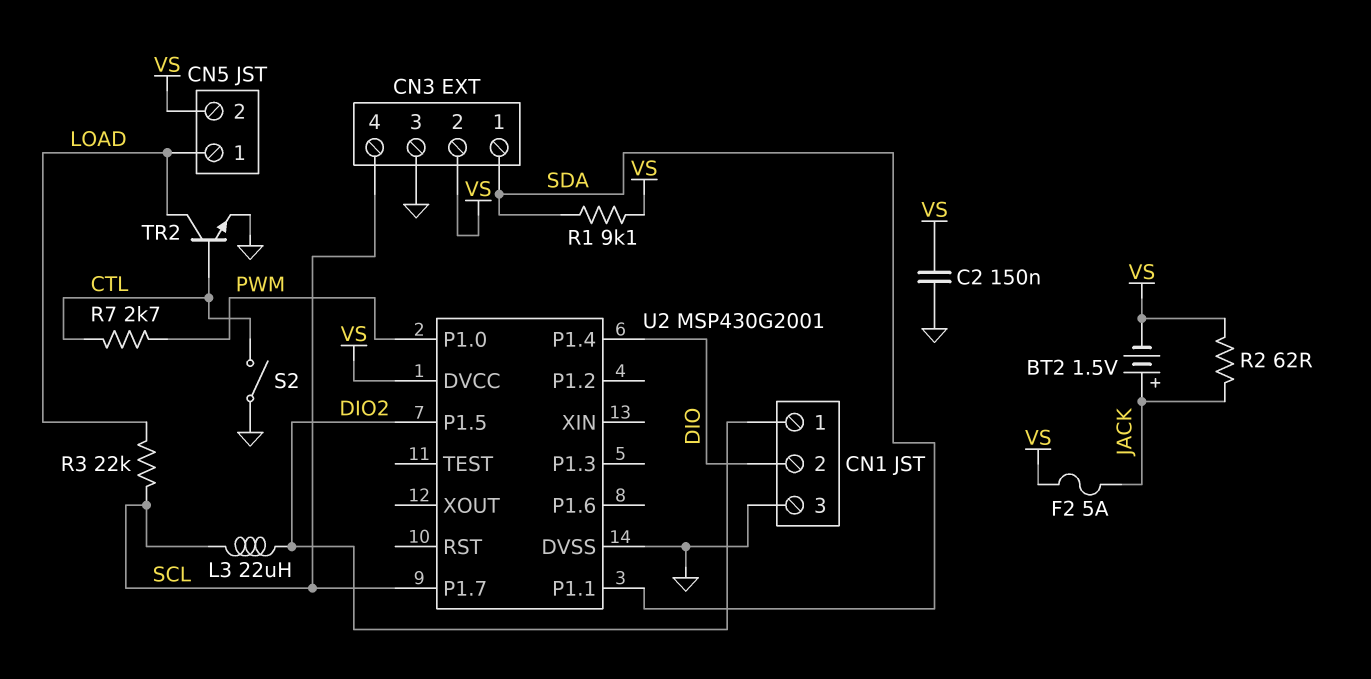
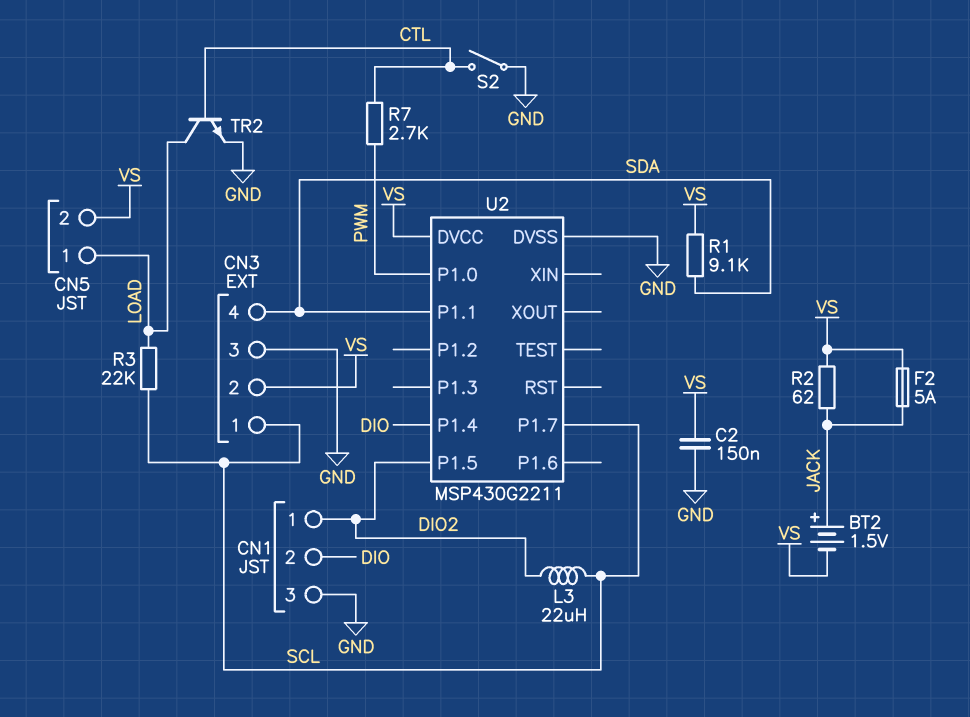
CN3 pin 1: SDA -> SCL
CN3 pin 4: SCL -> SDA
U2: MSP430G2001 -> MSP430G2211

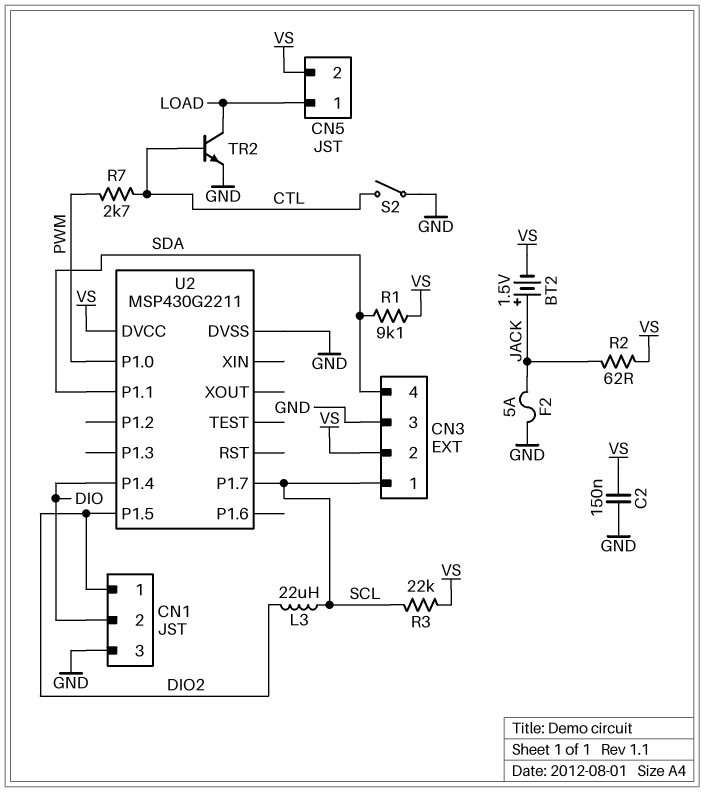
F2: 5A (JACK, VS) -> 5A (GND, JACK)
R3: 22k (LOAD, SCL) -> 22k (SCL, VS)

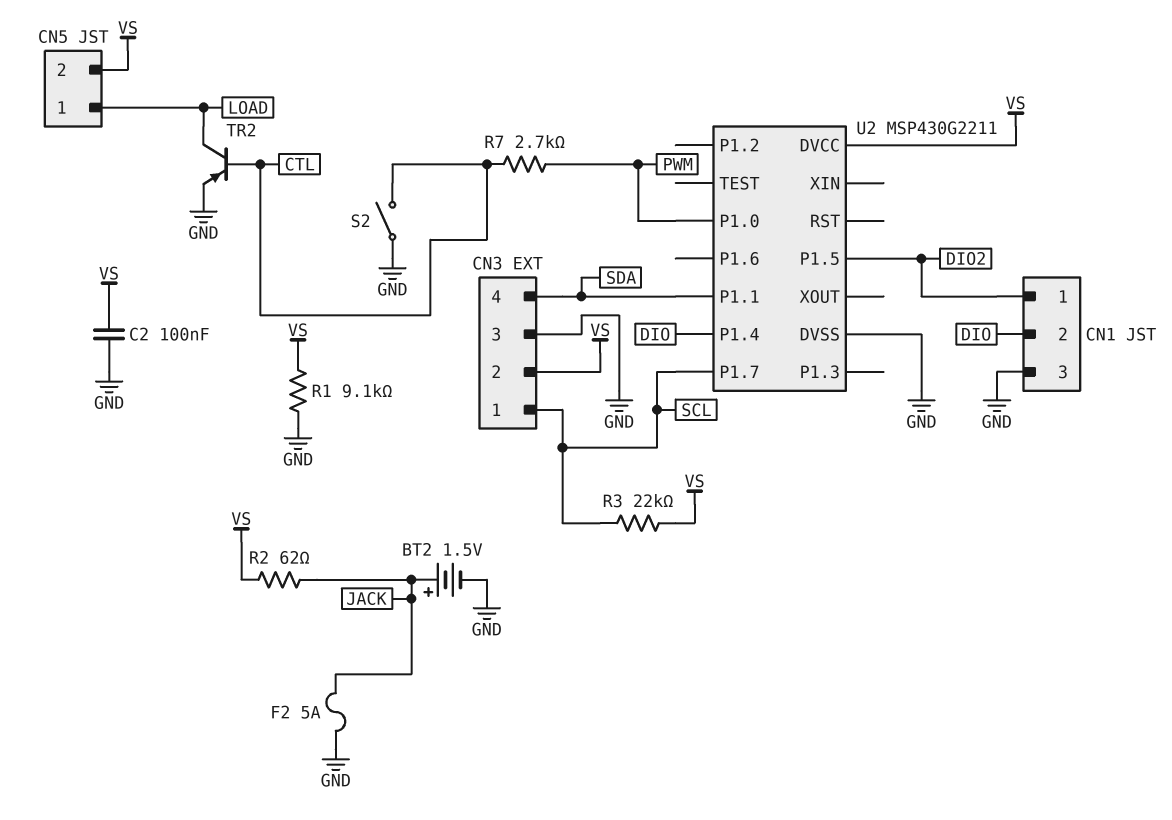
BT2: 1.5V (plus JACK, minus VS) -> 1.5V (plus JACK, minus GND)
C2: 150nF (GND, VS) -> 100nF (GND, VS)
L3: 22uH (DIO2, SCL) -> none
R1: 9.1k (SDA, VS) -> 9.1k (GND, VS)
TR2: NPN (B CTL, C LOAD, E GND) -> PNP (B CTL, C LOAD, E GND)

